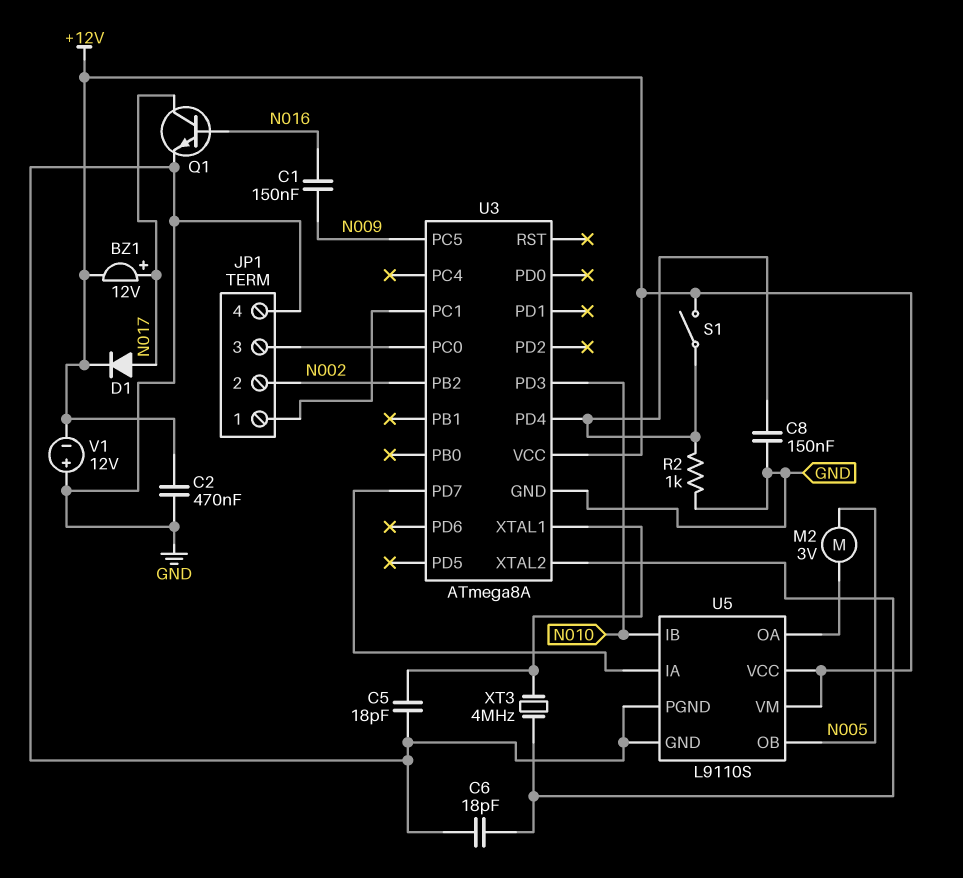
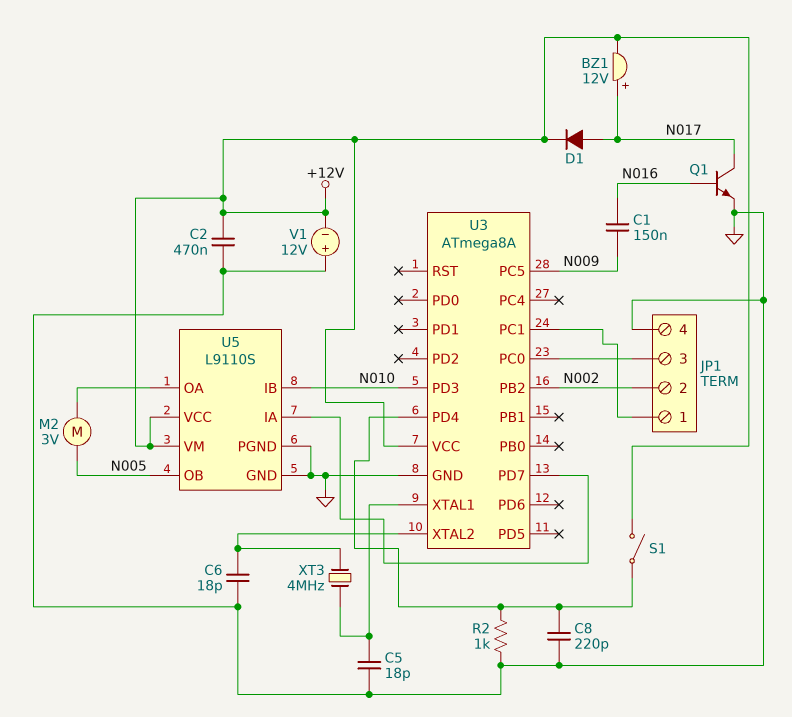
C8: 150nF (GND, U3/PD4) -> 220pF (GND, U3/PD4)

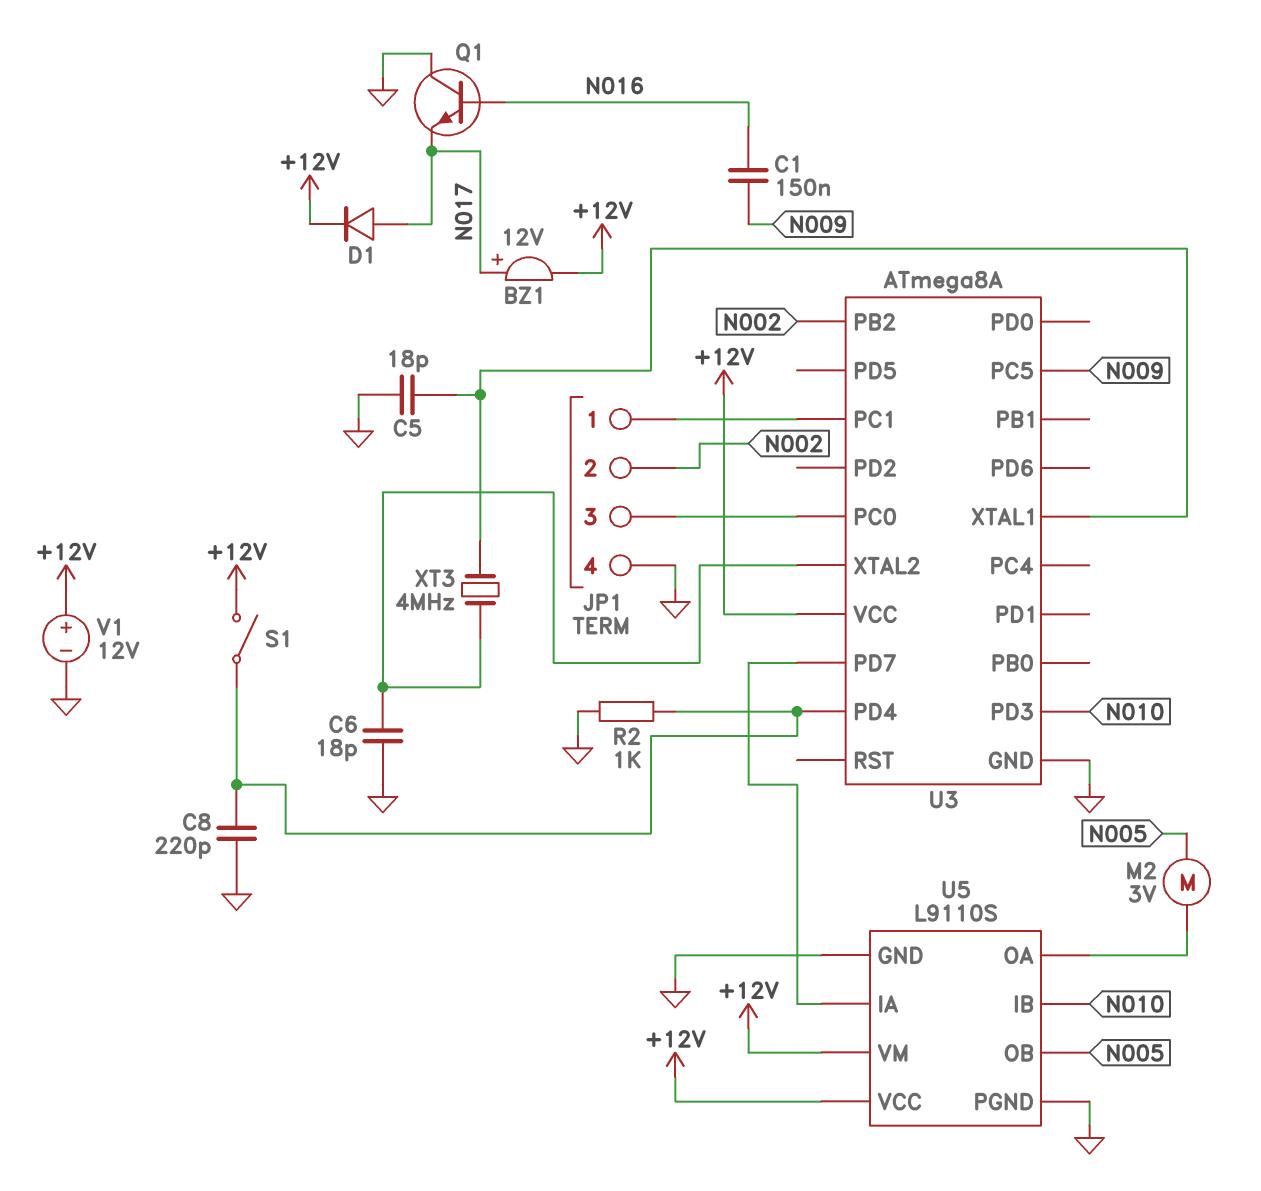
C2: 470nF (+12V, GND) -> none
Q1: NPN (B N016, C N017, E GND) -> NPN (B N016, C GND, E N017)
V1: 12V (plus GND, minus +12V) -> 12V (plus +12V, minus GND)

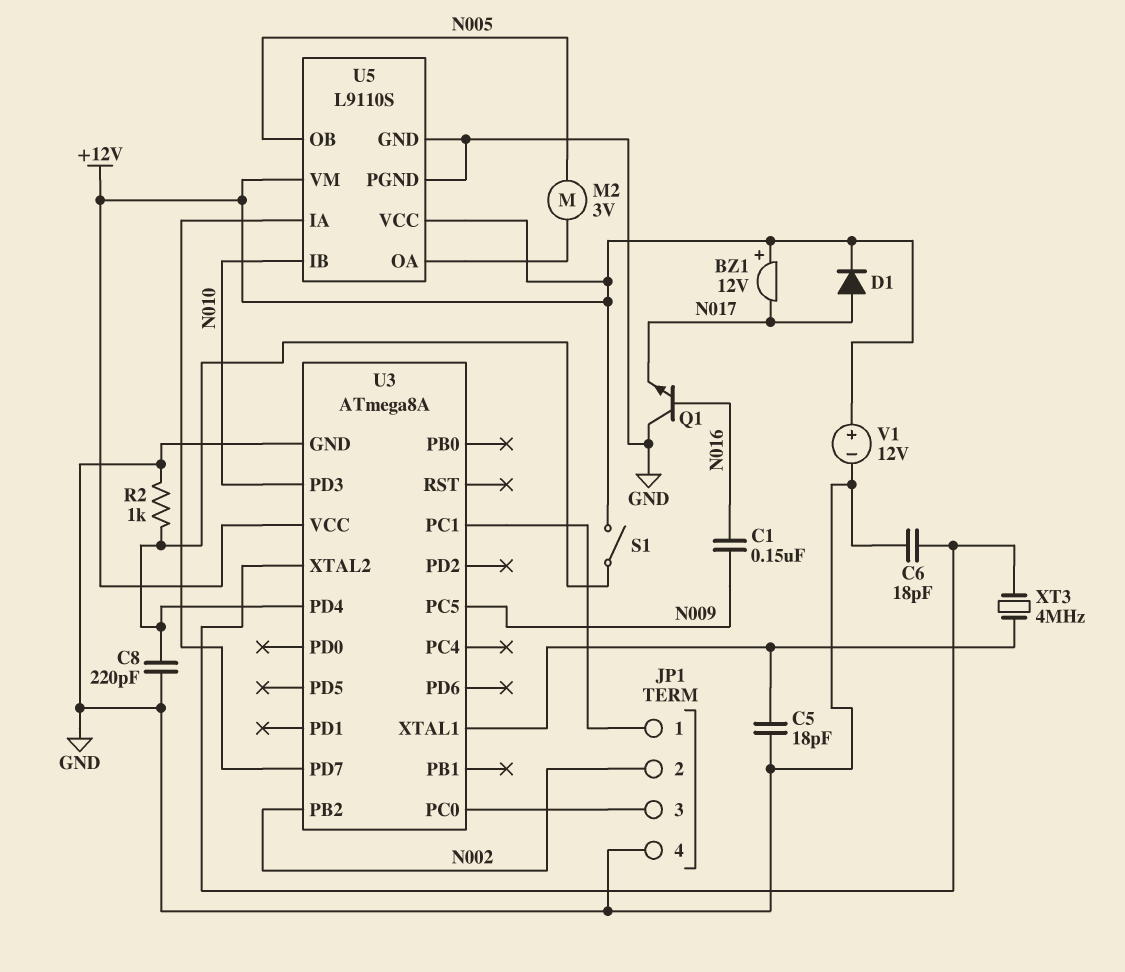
BZ1: buzzer 12V (plus N017, minus +12V) -> buzzer 12V (plus +12V, minus N017)

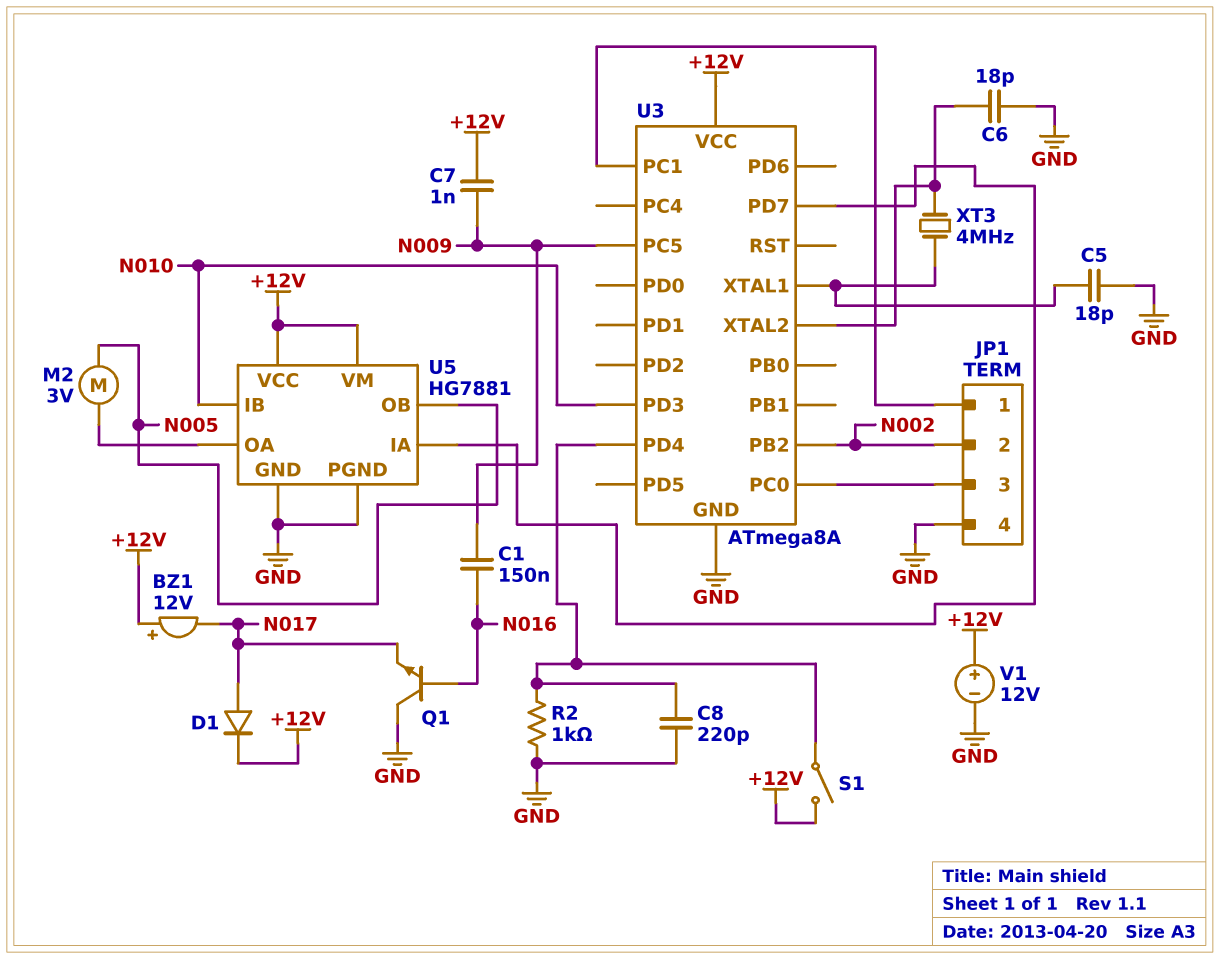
C7: none -> 1nF (+12V, N009)
U5: L9110S -> HG7881

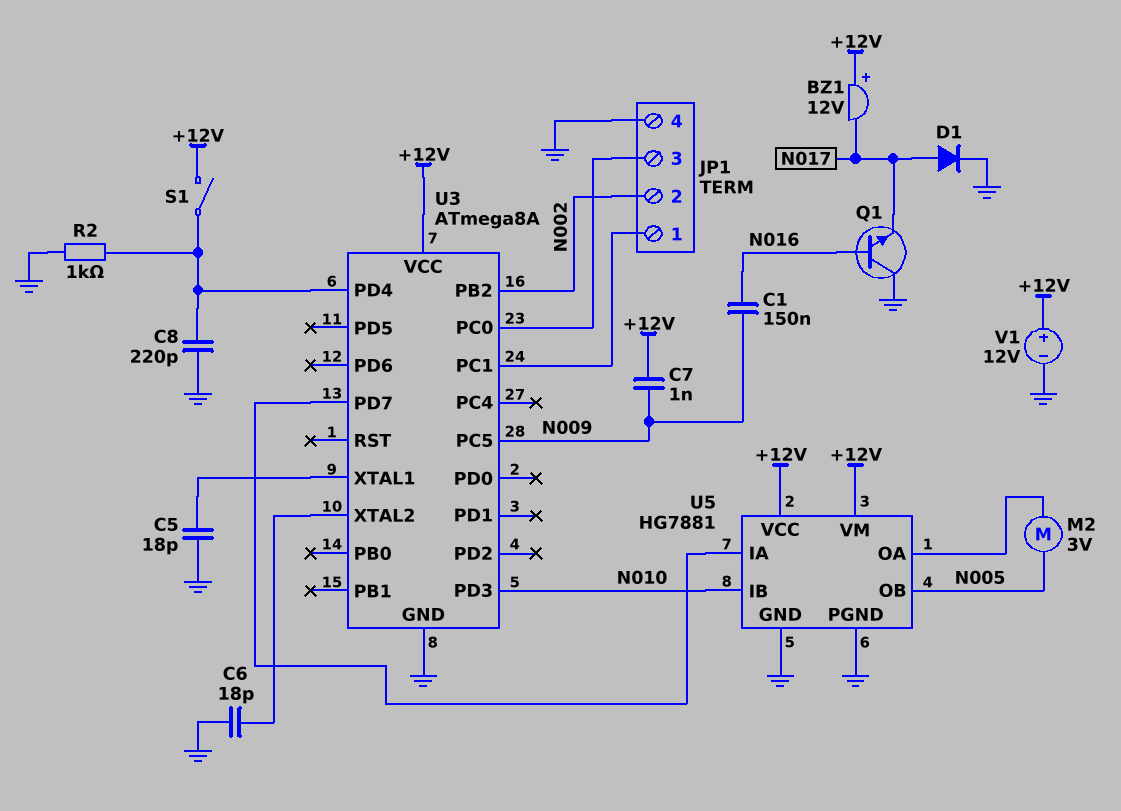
D1: diode (A N017, K +12V) -> diode (A N017, K GND)
XT3: 4MHz (U3/XTAL1, U3/XTAL2) -> none

